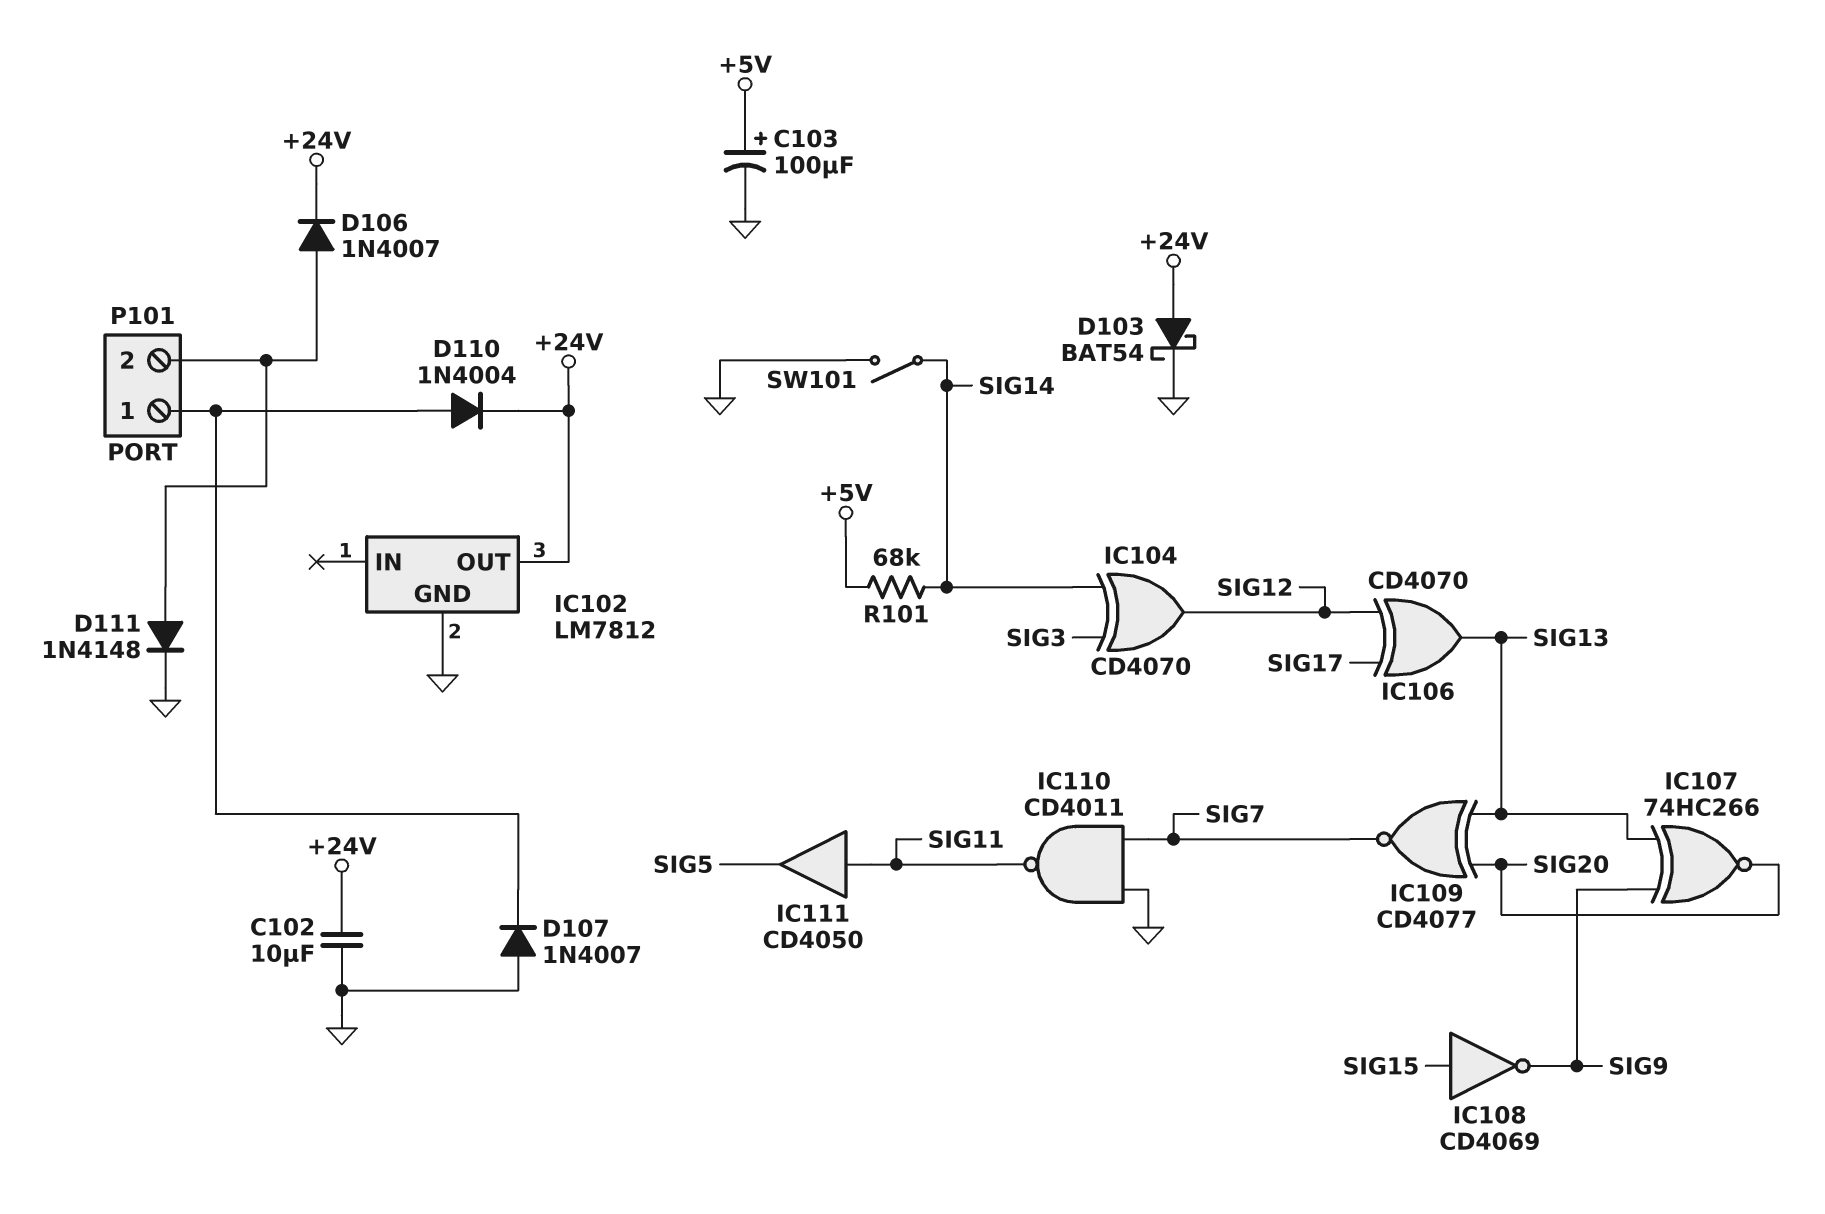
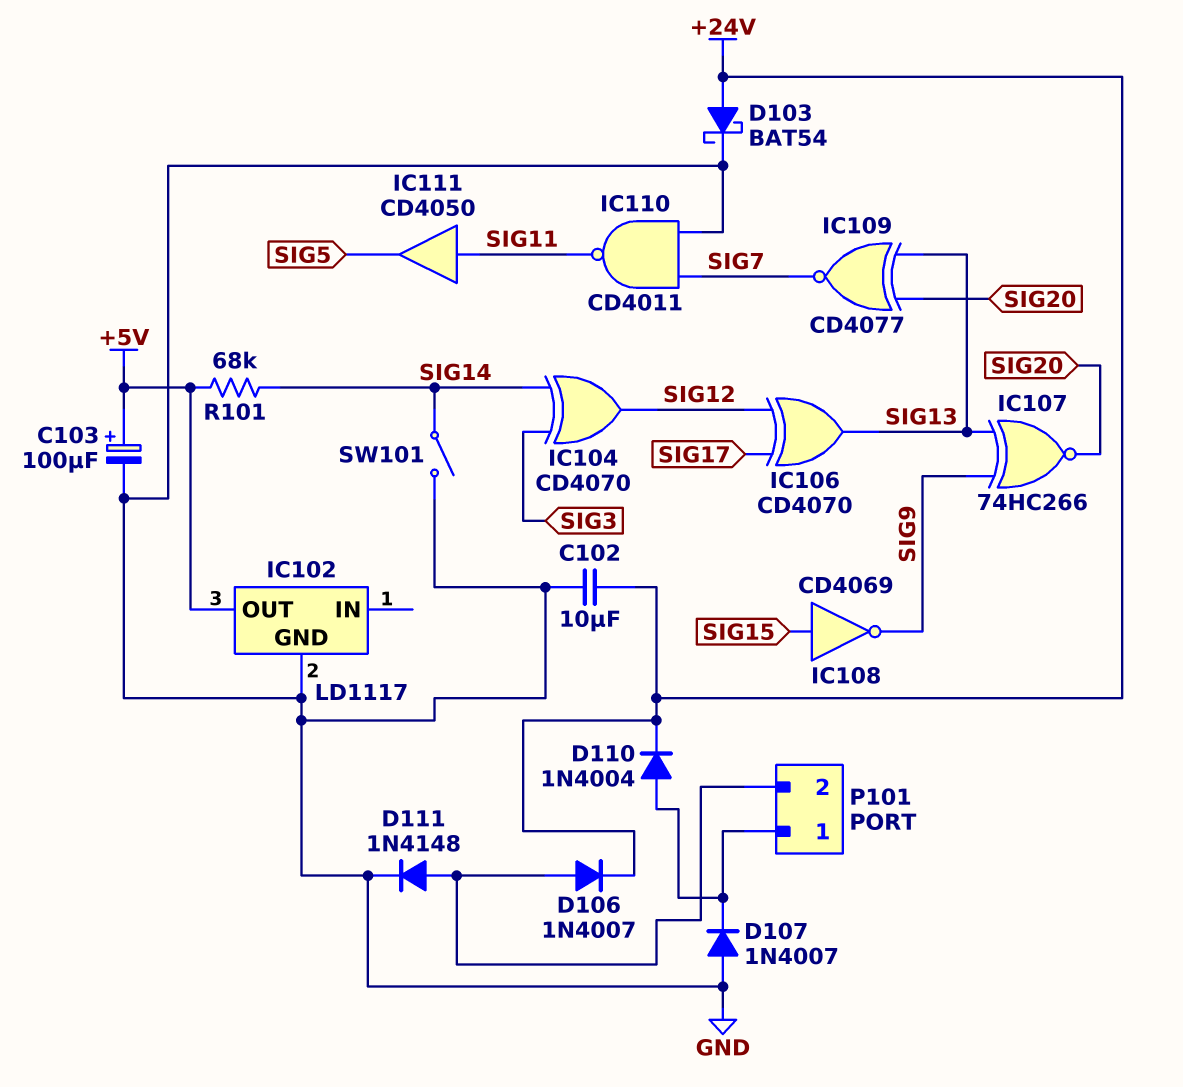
IC102: LM7812 -> LD1117
IC102 pin OUT: +24V -> +5V

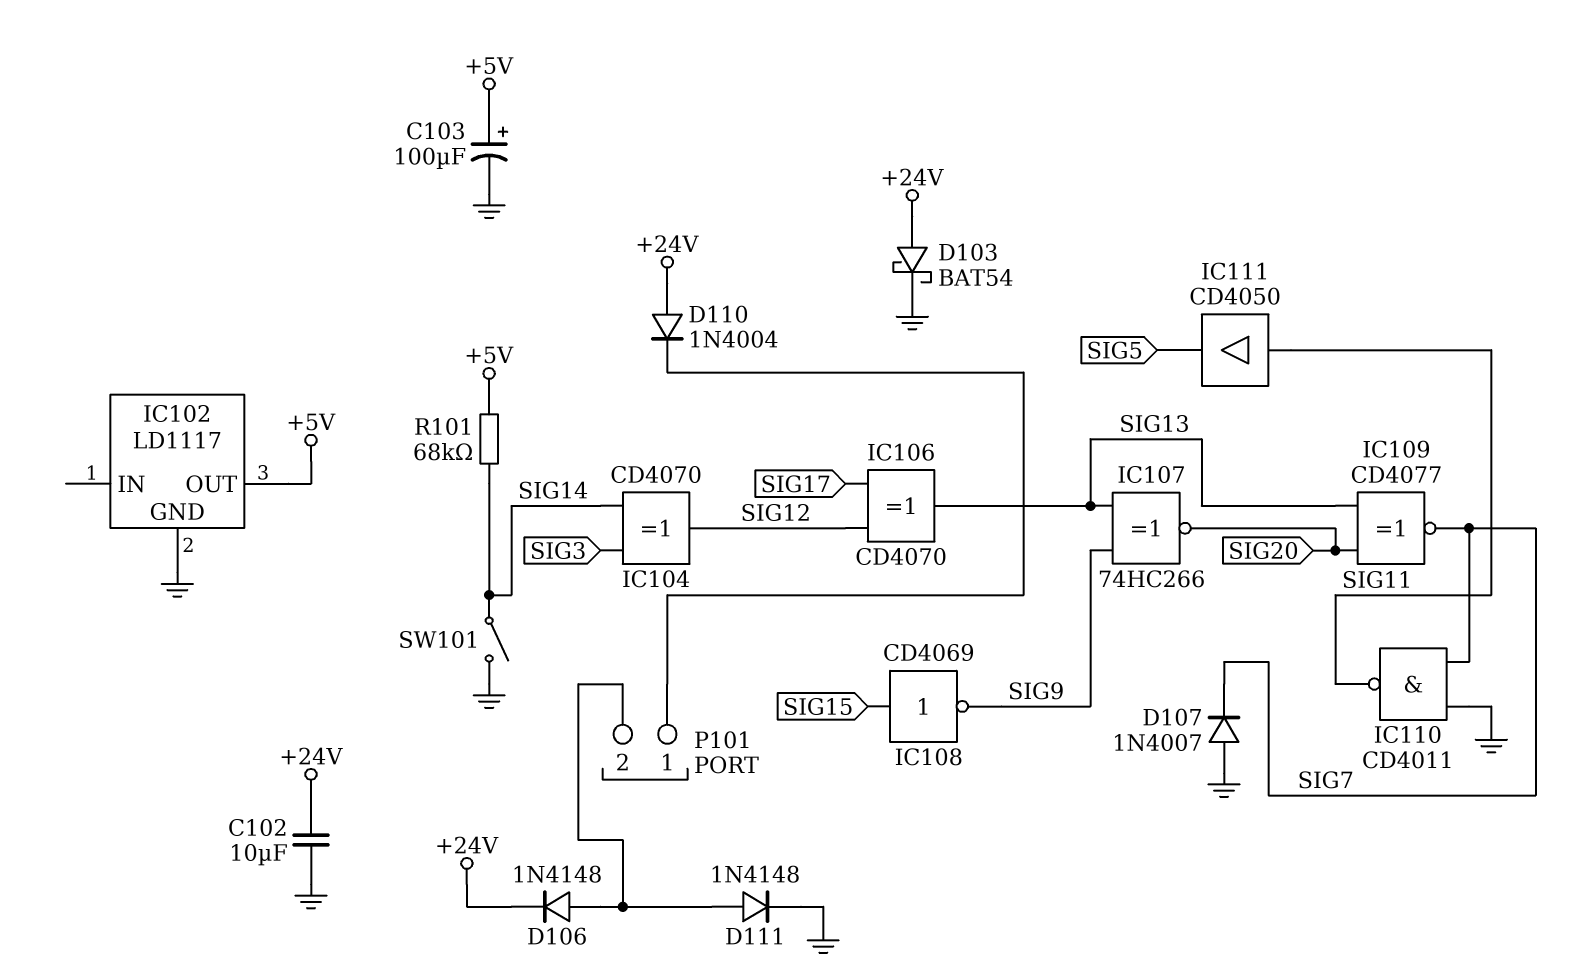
D106: diode 1N4007 (A P101/2, K +24V) -> diode 1N4148 (A P101/2, K +24V)
D107: diode 1N4007 (A GND, K P101/1) -> diode 1N4007 (A GND, K SIG7)
D110: diode 1N4004 (A P101/1, K +24V) -> diode 1N4004 (A +24V, K P101/1)

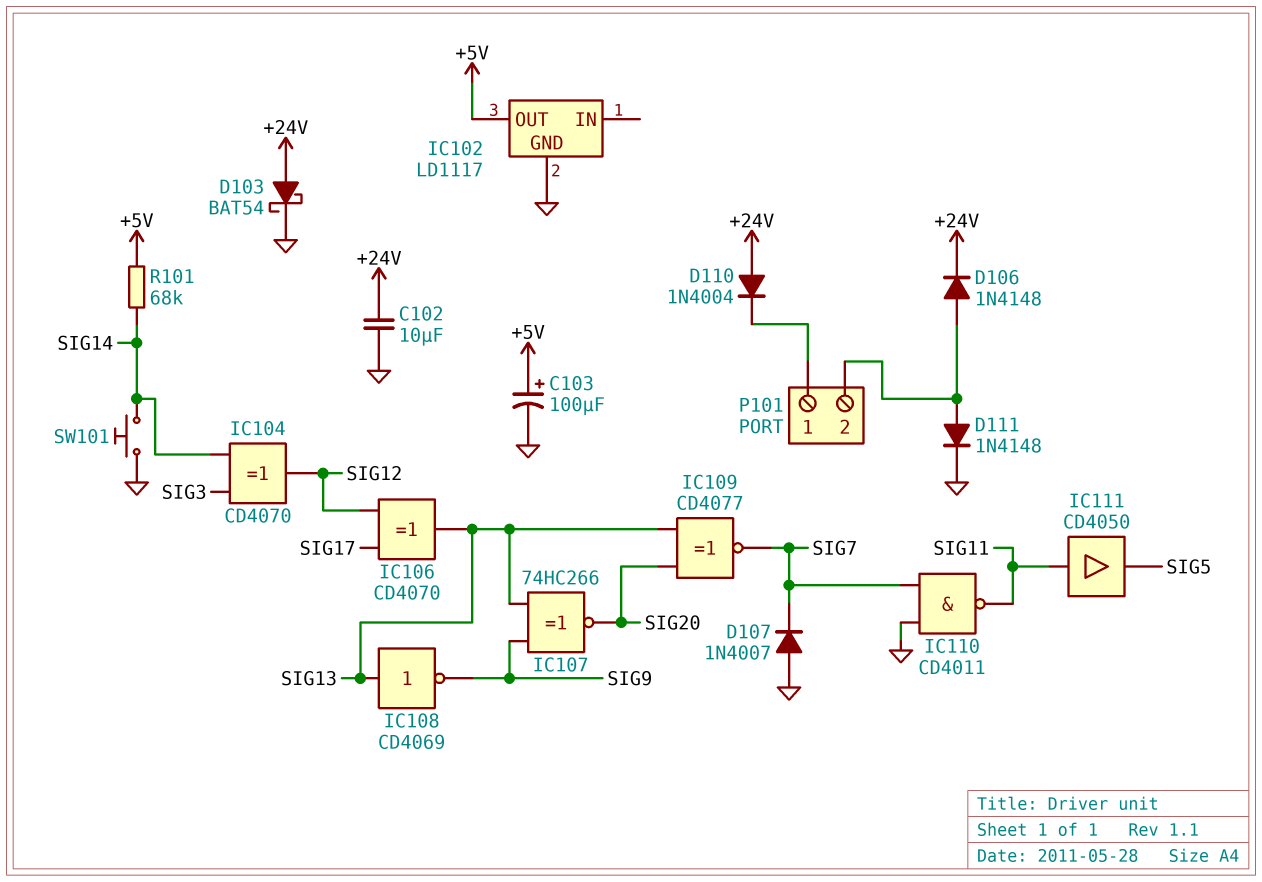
IC108: NOT CD4069 (in SIG15, out SIG9) -> NOT CD4069 (in SIG13, out SIG9)
SW101: switch (GND, SIG14) -> button (GND, SIG14)

